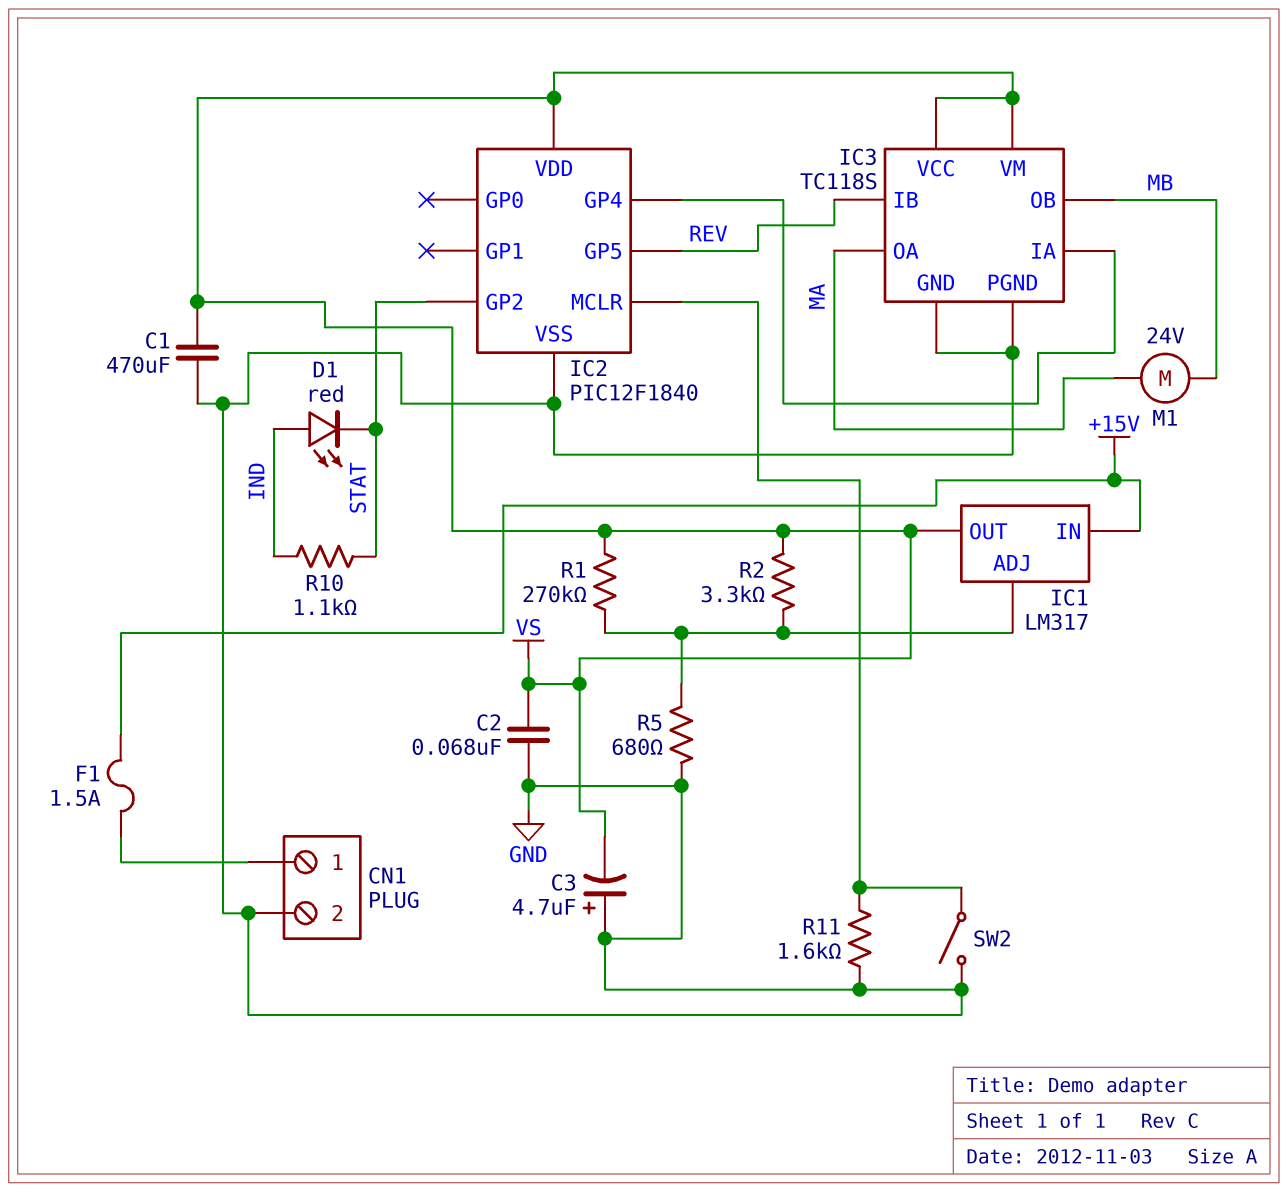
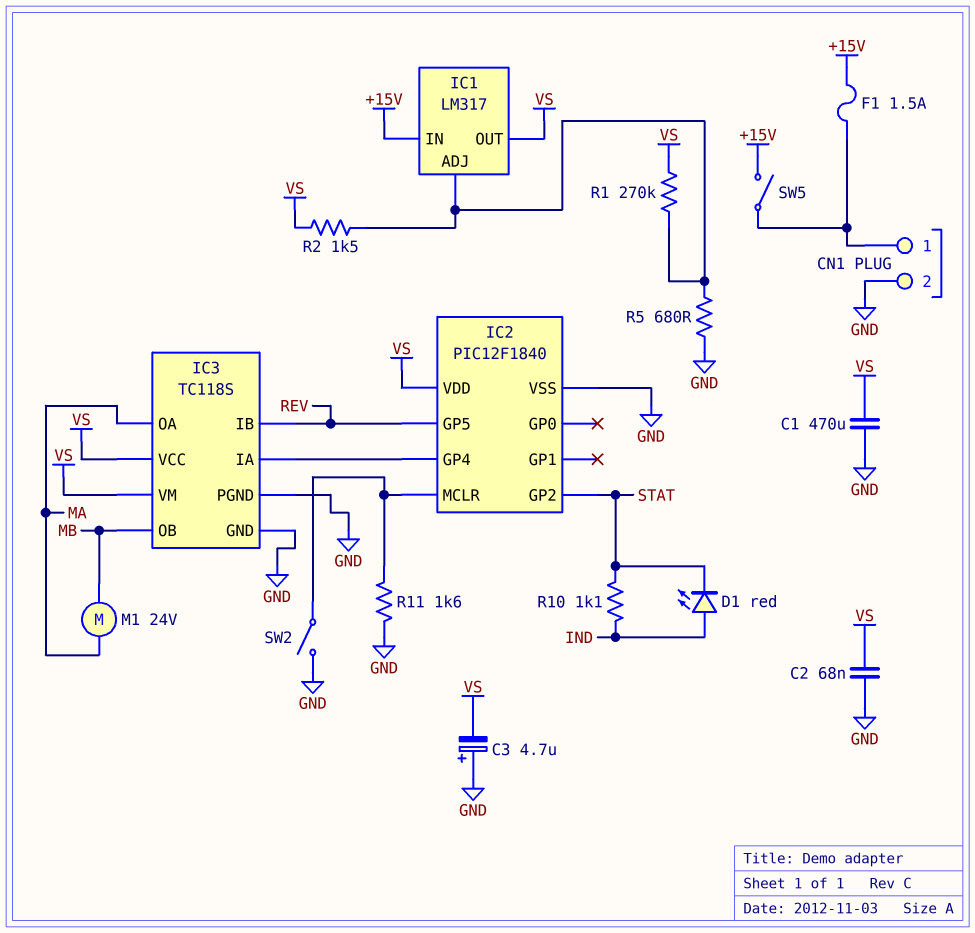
R2: 3.3k (IC1/ADJ, VS) -> 1.5k (IC1/ADJ, VS)
SW5: none -> switch (+15V, CN1/1)

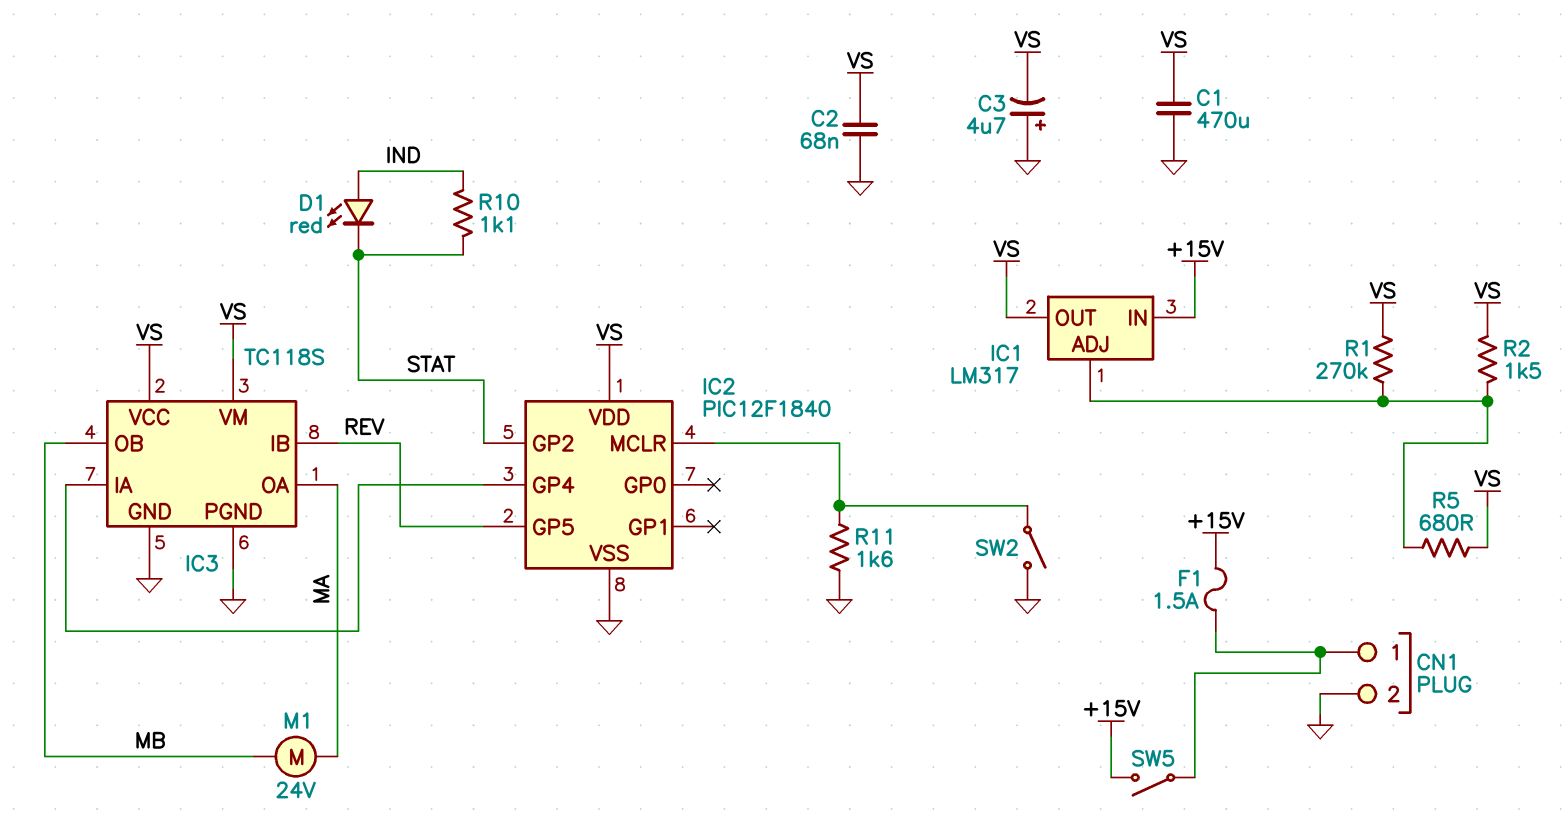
R5: 680 (GND, IC1/ADJ) -> 680 (IC1/ADJ, VS)

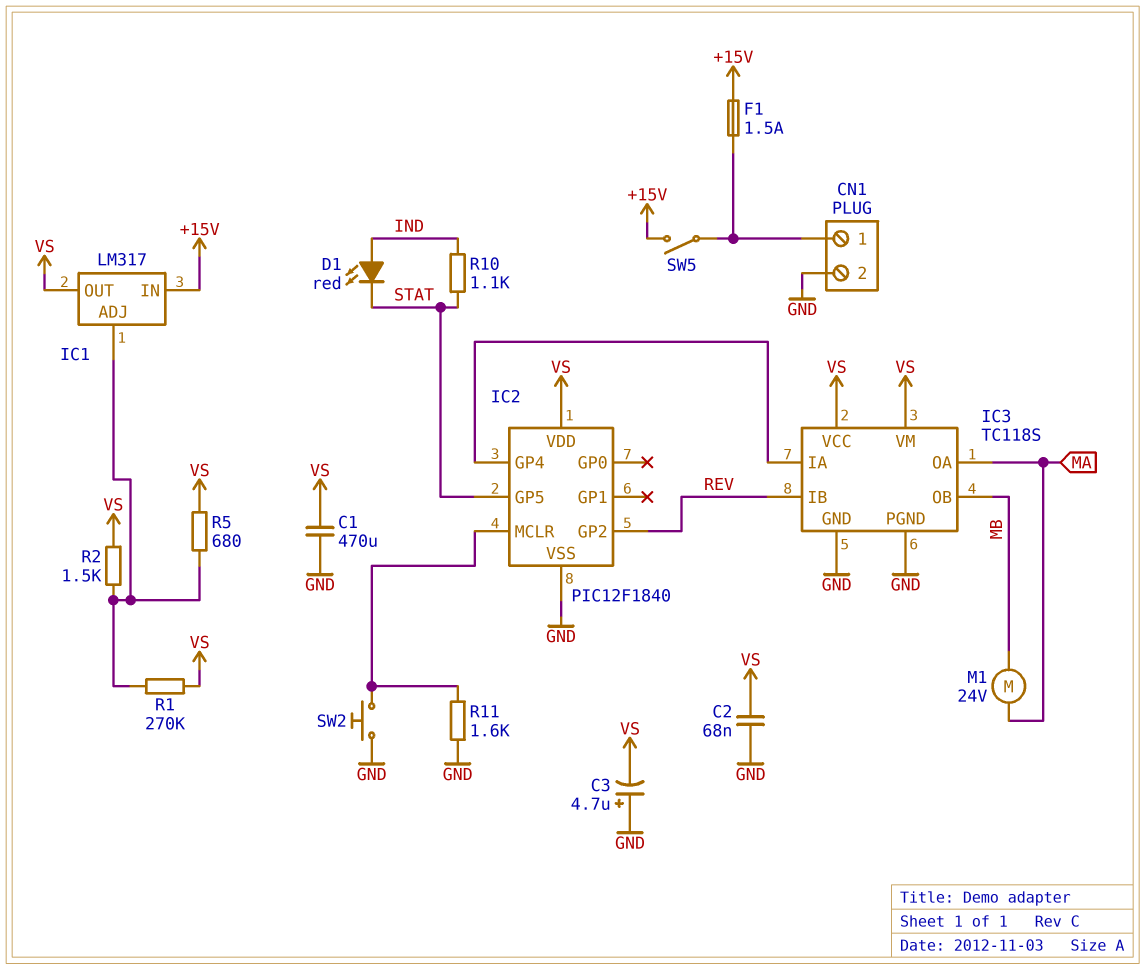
IC2 pin GP2: STAT -> REV
IC2 pin GP5: REV -> STAT
SW2: switch (GND, IC2/MCLR) -> button (GND, IC2/MCLR)

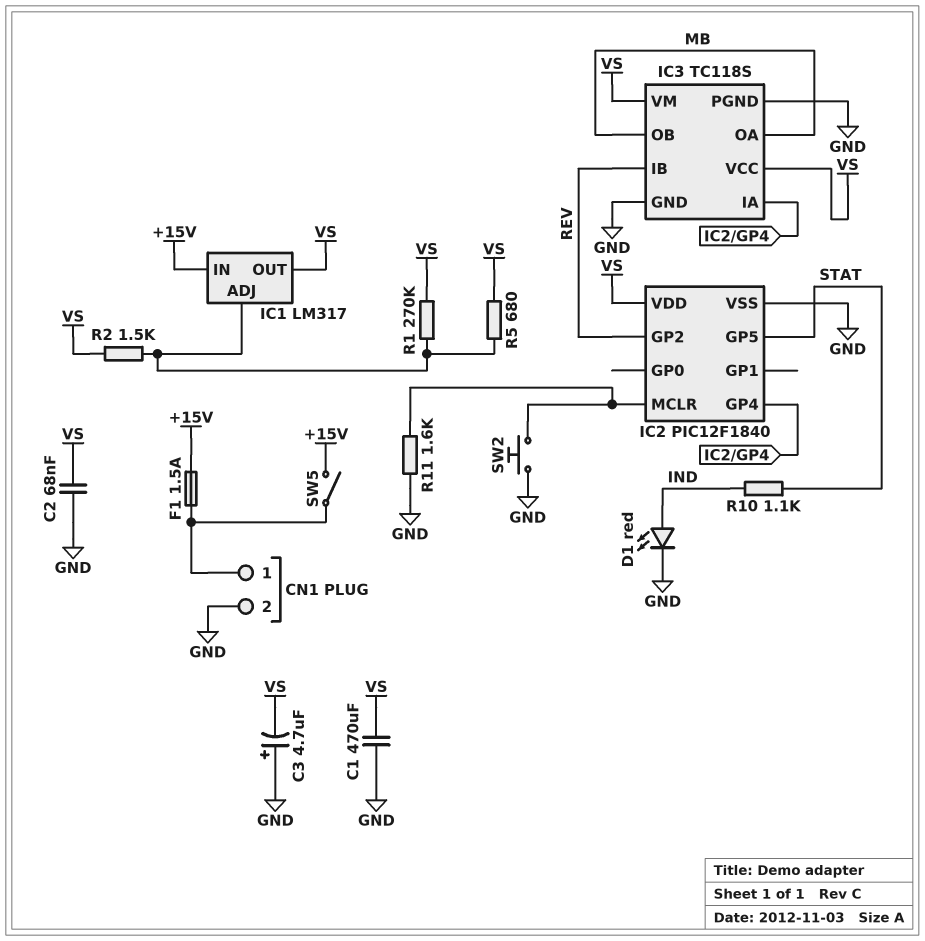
D1: LED red (A IND, K STAT) -> LED red (A IND, K GND)
IC3 pin OA: MA -> MB
M1: motor 24V (MA, MB) -> none

